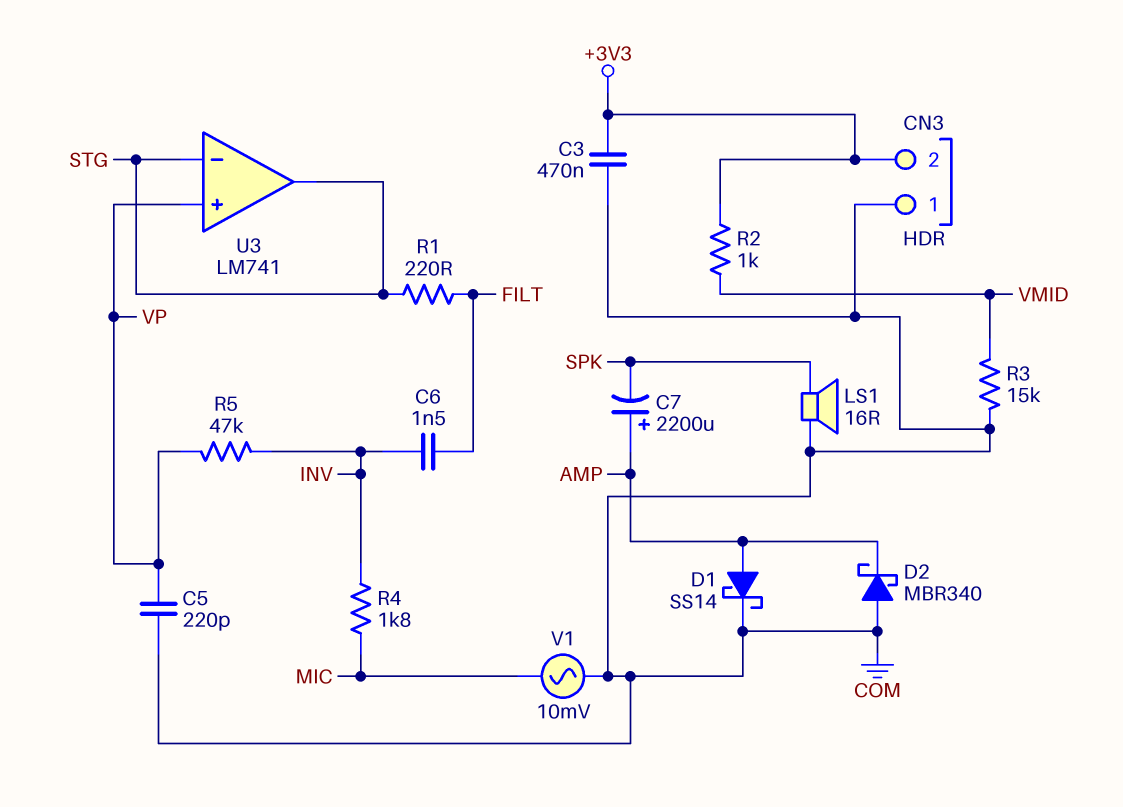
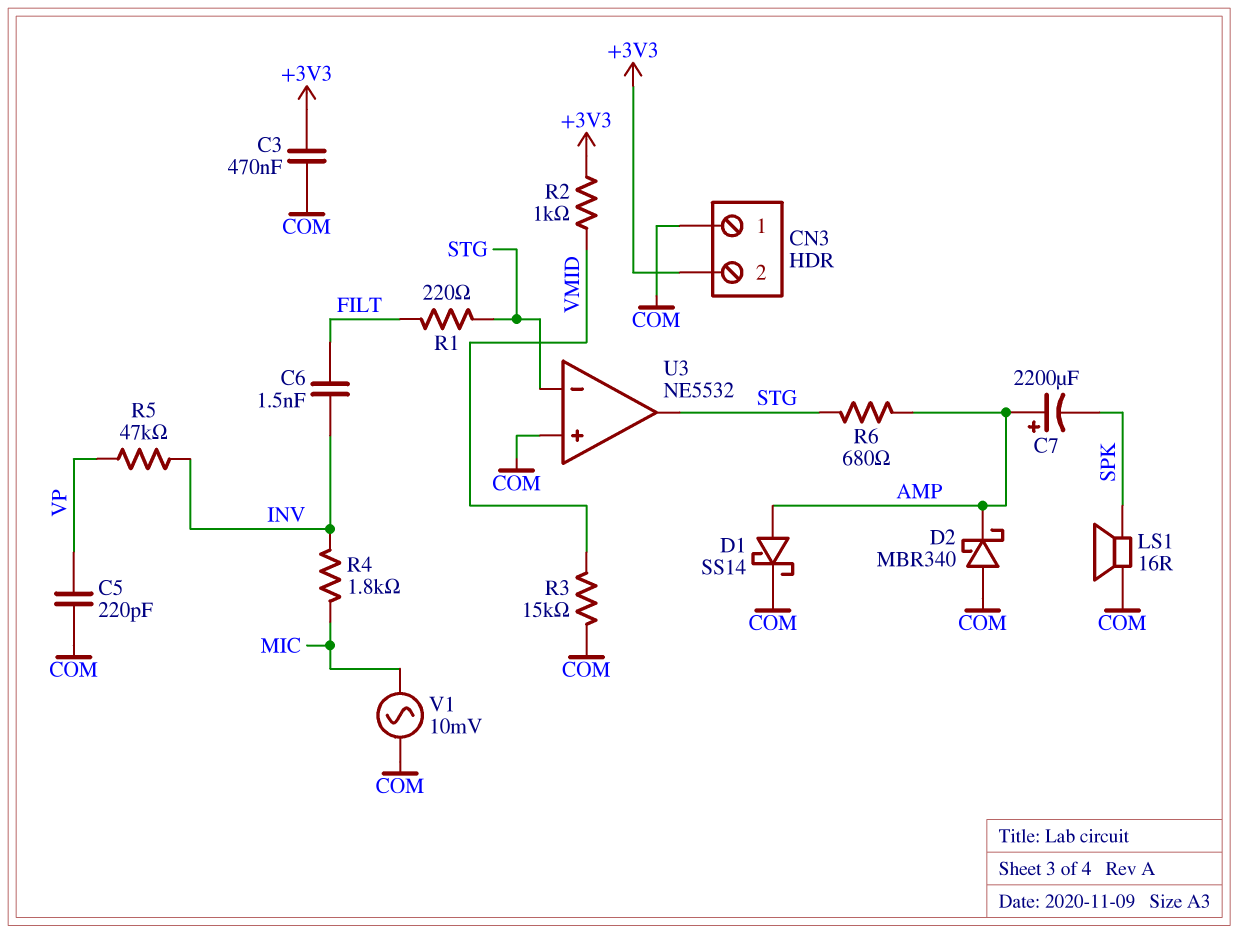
R6: none -> 680 (AMP, STG)
U3: LM741 -> NE5532
U3 pin in+: VP -> COM

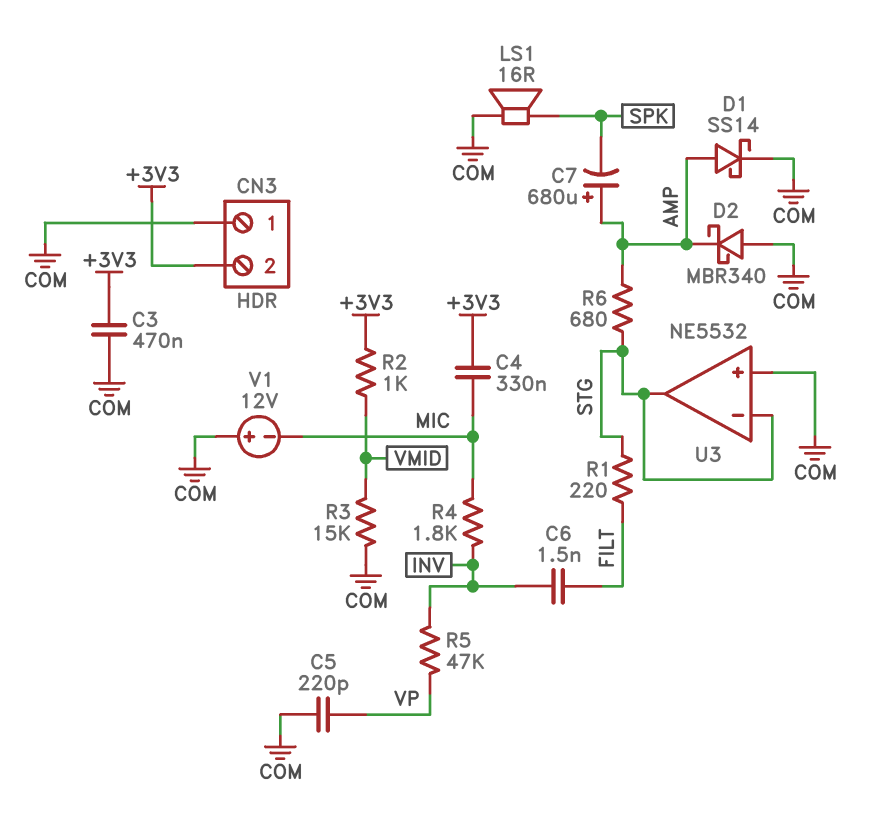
C4: none -> 330nF (+3V3, MIC)
C7: 2200uF (plus AMP, minus SPK) -> 680uF (plus AMP, minus SPK)
V1: AC 10mV (COM, MIC) -> 12V (plus COM, minus MIC)

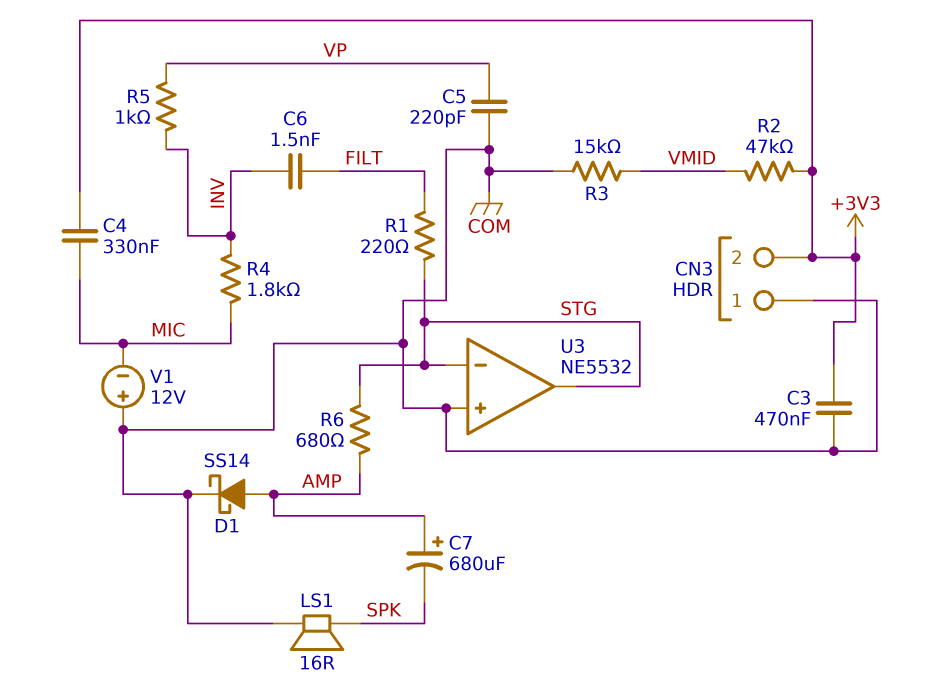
D2: schottky MBR340 (A COM, K AMP) -> none
R2: 1k (+3V3, VMID) -> 47k (+3V3, VMID)
R5: 47k (INV, VP) -> 1k (INV, VP)

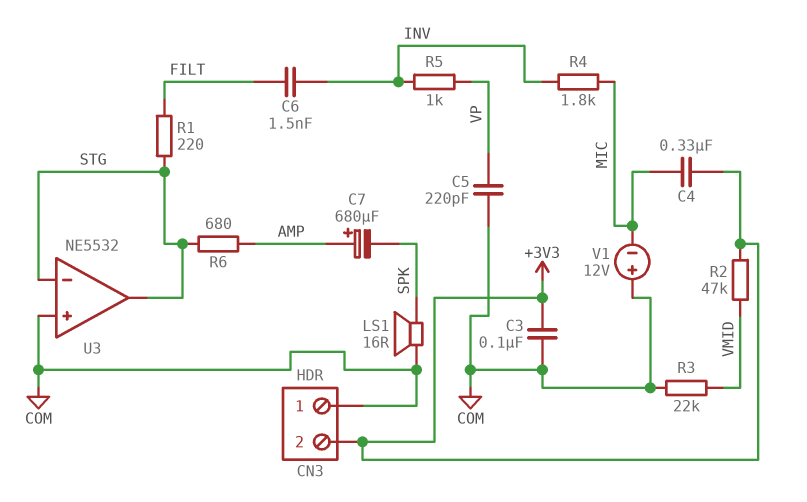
C3: 470nF (+3V3, COM) -> 100nF (+3V3, COM)
D1: schottky SS14 (A AMP, K COM) -> none
R3: 15k (COM, VMID) -> 22k (COM, VMID)

